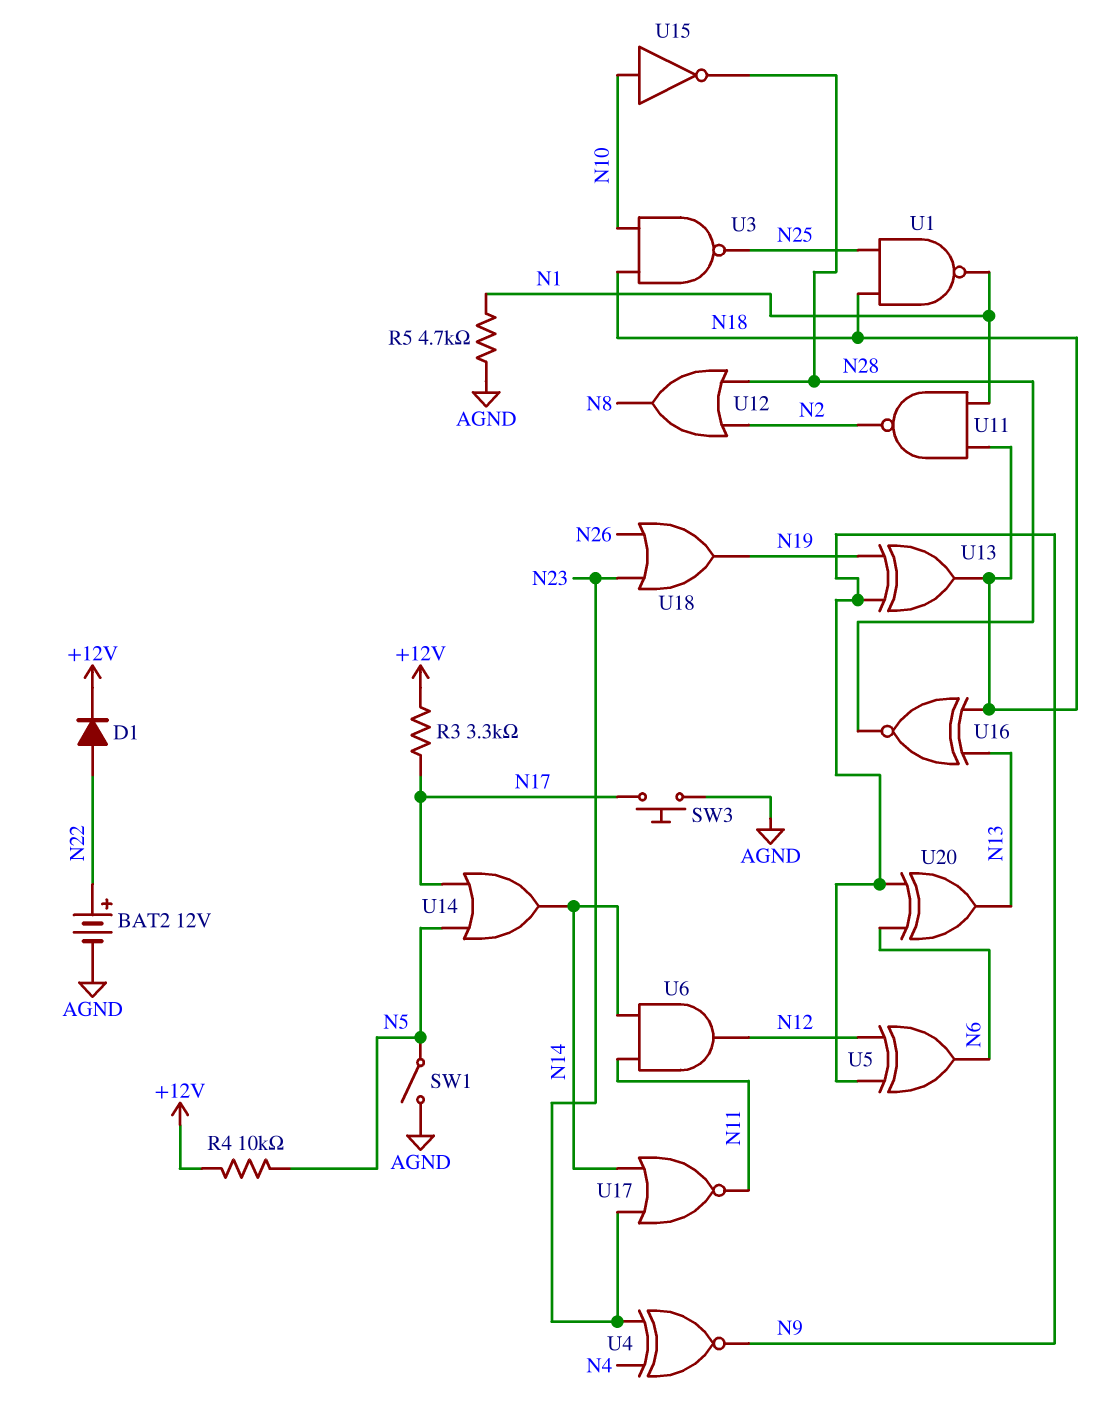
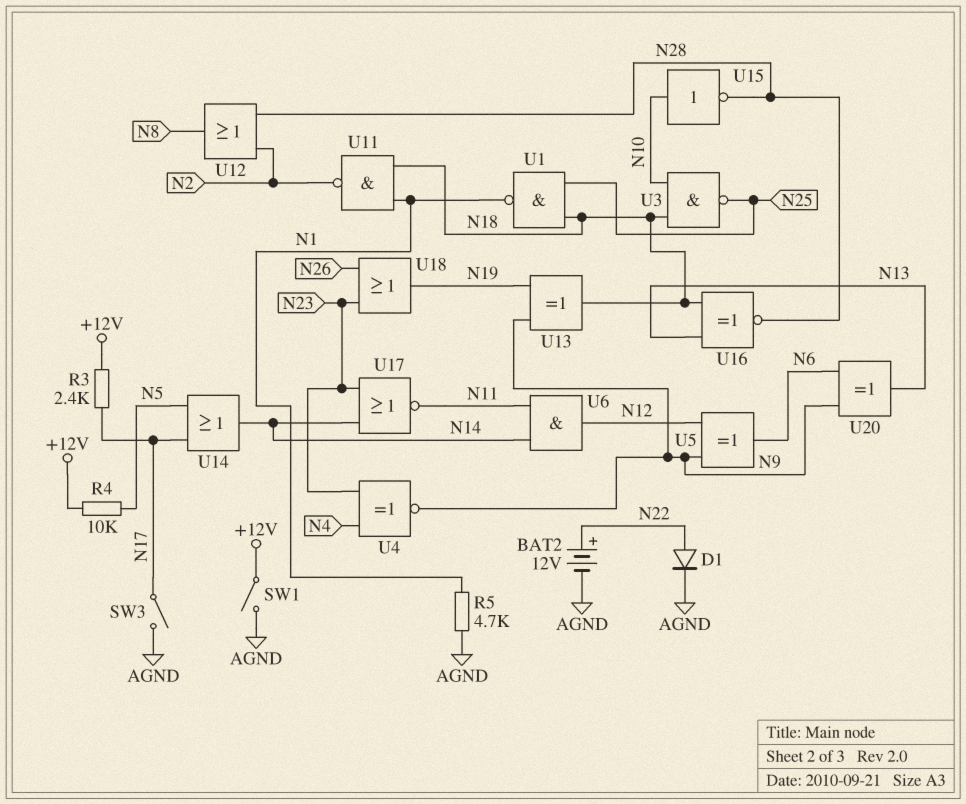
D1: diode (A N22, K +12V) -> diode (A N22, K AGND)
R3: 3.3k (+12V, N17) -> 2.4k (+12V, N17)
SW1: switch (AGND, N5) -> switch (+12V, AGND)
SW3: button (AGND, N17) -> switch (AGND, N17)

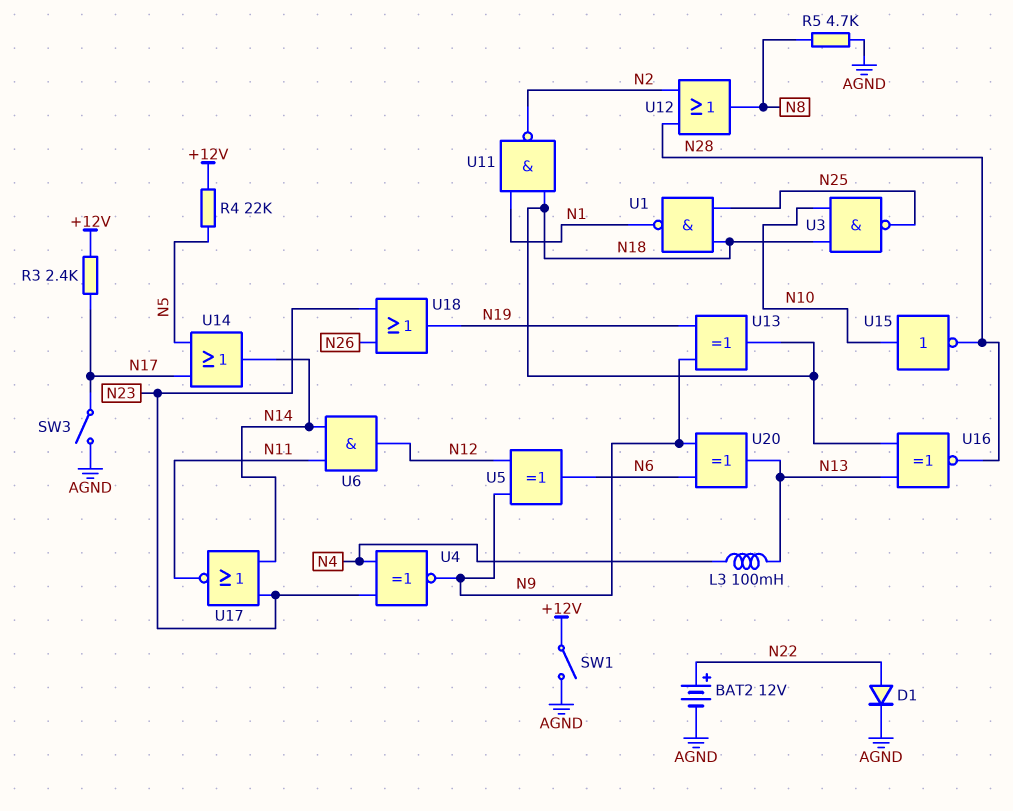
L3: none -> 100mH (N4, N13)
R4: 10k (+12V, N5) -> 22k (+12V, N5)
R5: 4.7k (AGND, N1) -> 4.7k (AGND, N8)

